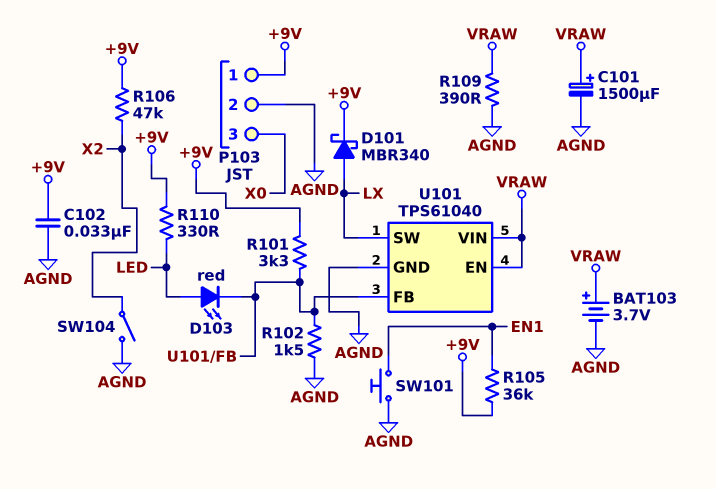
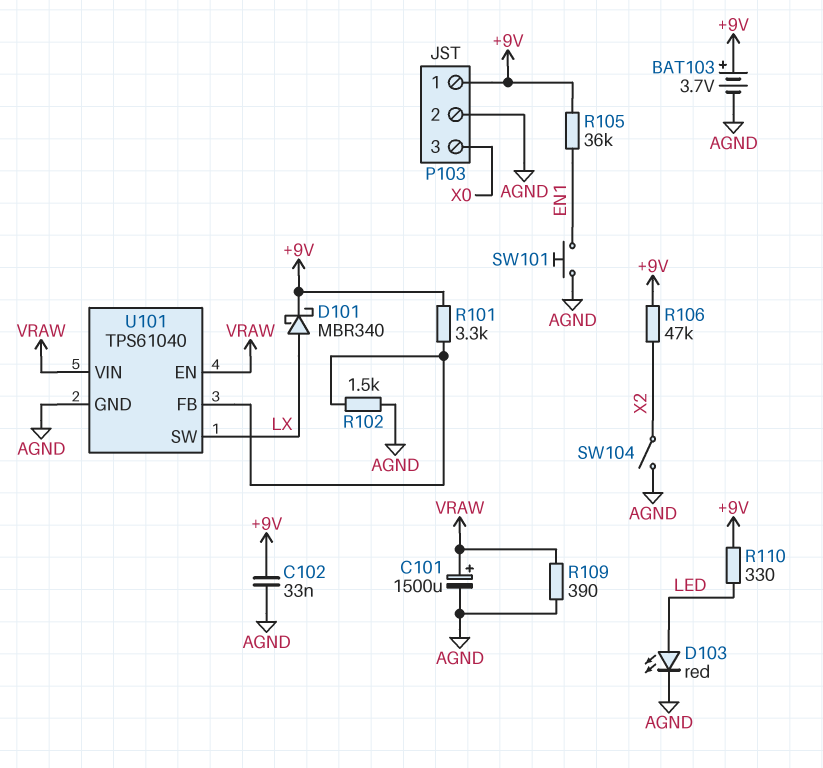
BAT103: 3.7V (plus VRAW, minus AGND) -> 3.7V (plus +9V, minus AGND)
D103: LED red (A LED, K U101/FB) -> LED red (A LED, K AGND)

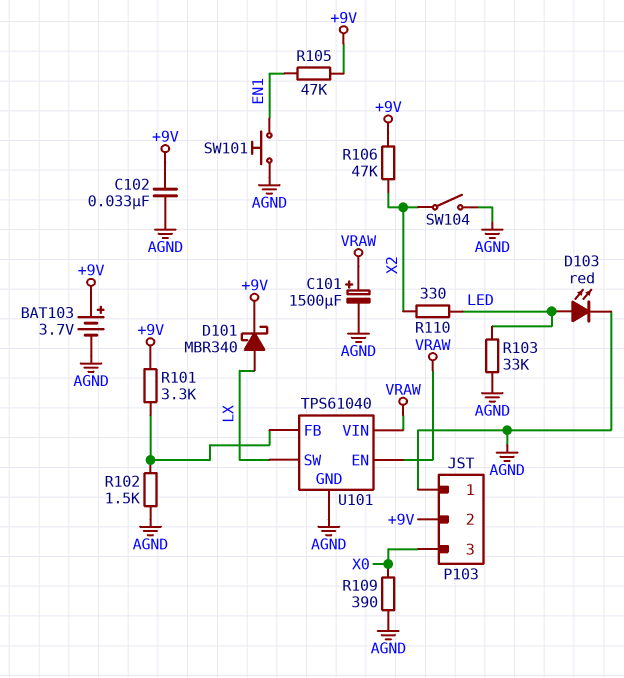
P103 pin 1: +9V -> AGND
P103 pin 2: AGND -> +9V
R103: none -> 33k (AGND, LED)
R105: 36k (+9V, EN1) -> 47k (+9V, EN1)
R109: 390 (AGND, VRAW) -> 390 (AGND, X0)
R110: 330 (+9V, LED) -> 330 (LED, X2)

